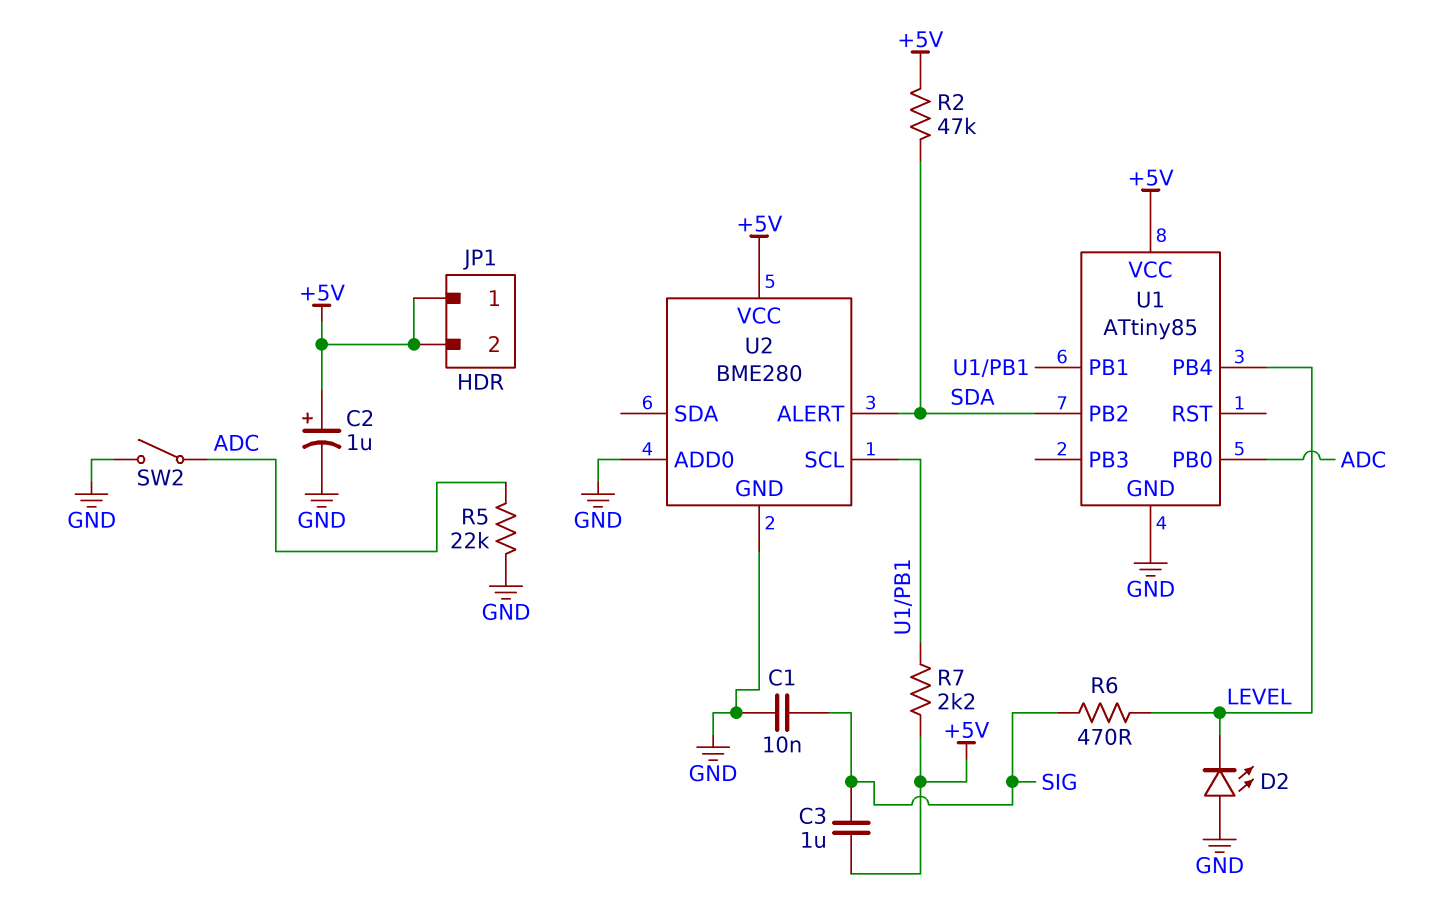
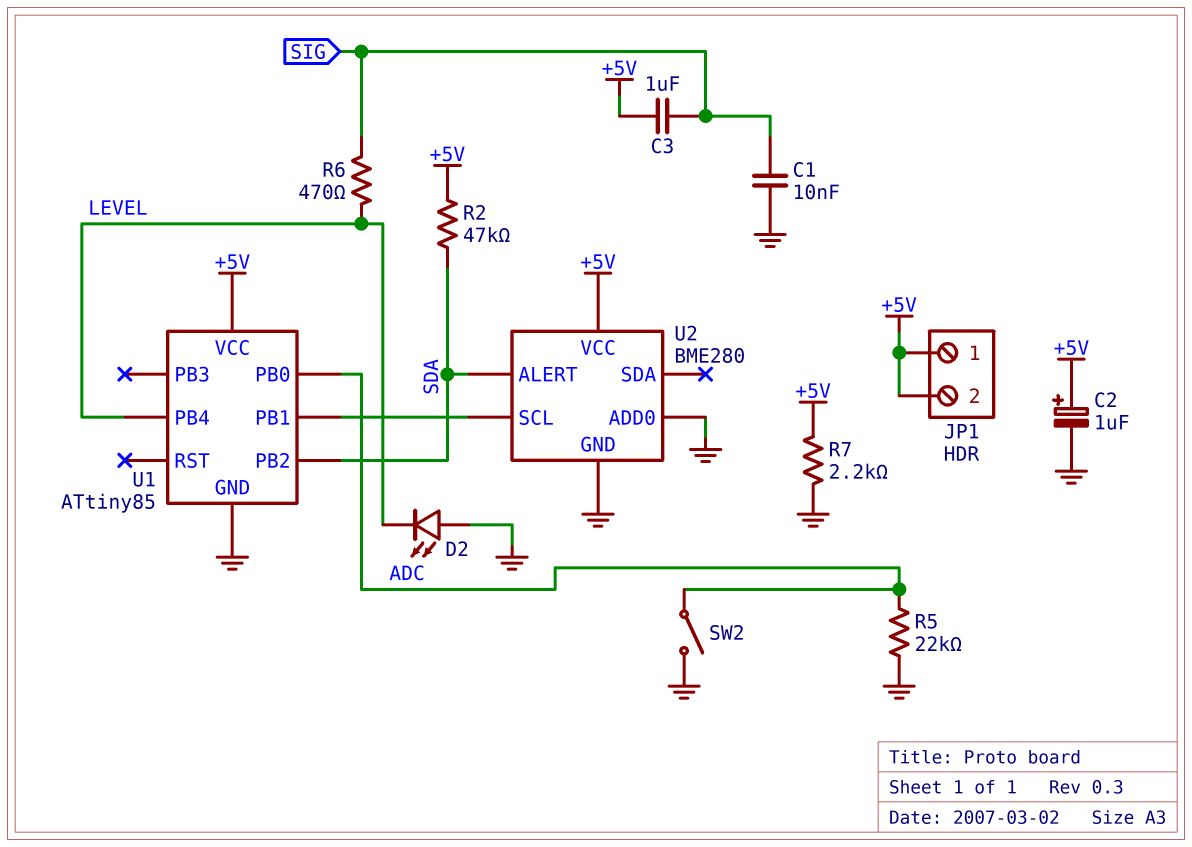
R7: 2.2k (+5V, U1/PB1) -> 2.2k (+5V, GND)

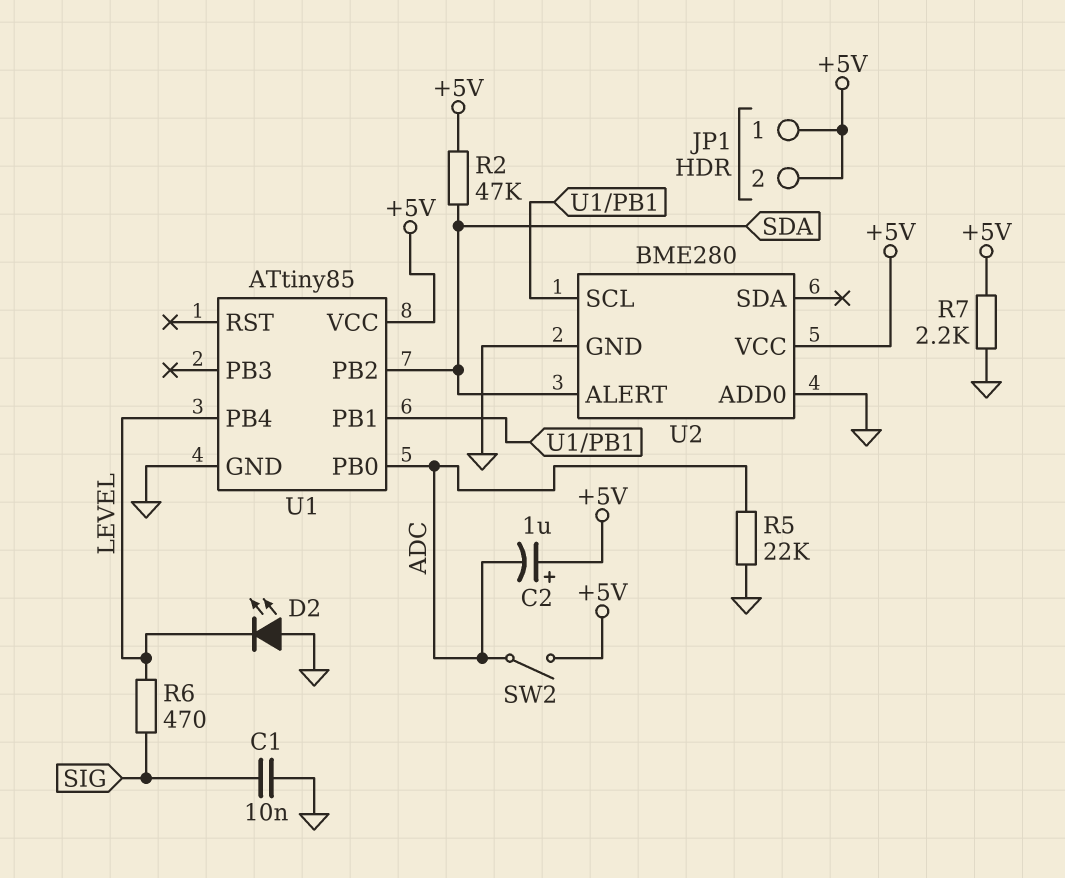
C2: 1uF (plus +5V, minus GND) -> 1uF (plus +5V, minus ADC)
C3: 1uF (+5V, SIG) -> none
SW2: switch (ADC, GND) -> switch (+5V, ADC)

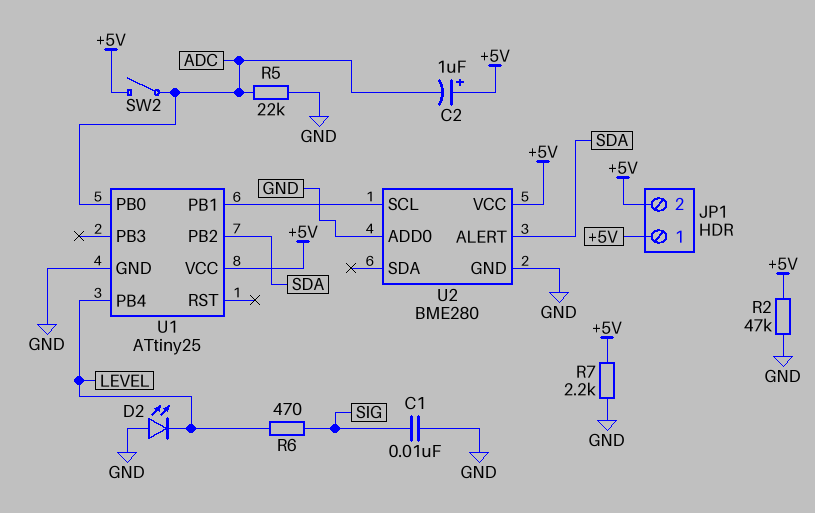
R2: 47k (+5V, SDA) -> 47k (+5V, GND)
U1: ATtiny85 -> ATtiny25

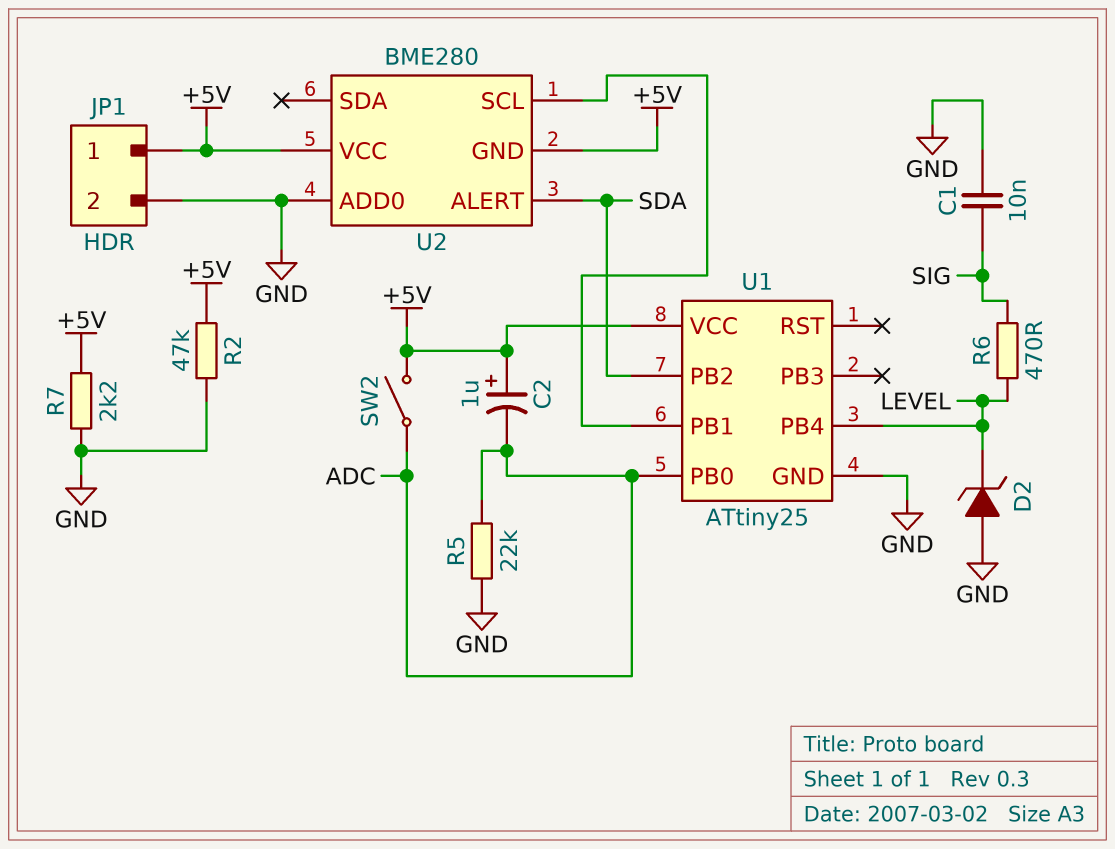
D2: LED (A GND, K LEVEL) -> zener (A GND, K LEVEL)
JP1 pin 2: +5V -> GND
U2 pin GND: GND -> +5V

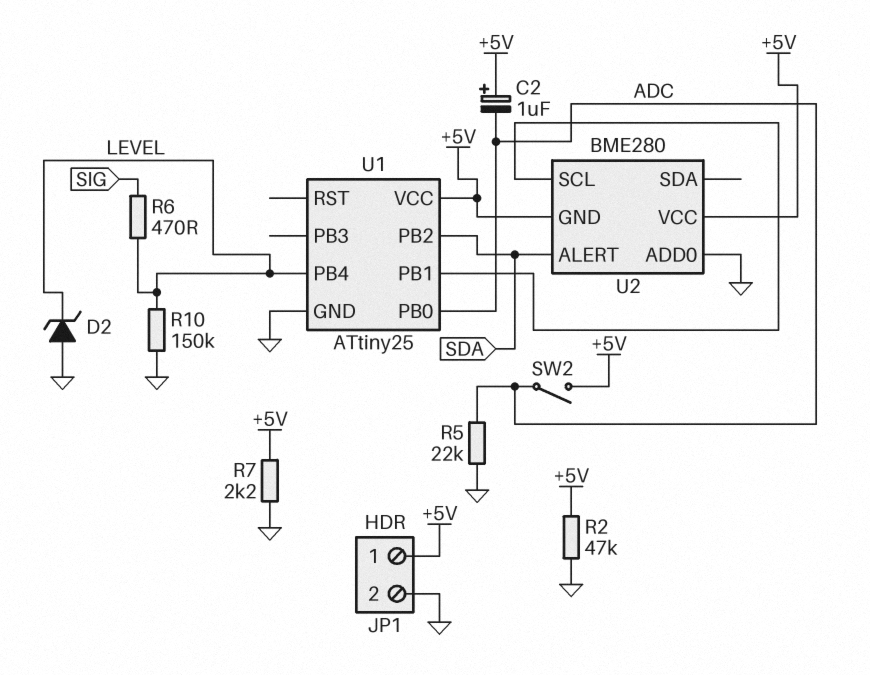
C1: 10nF (GND, SIG) -> none
R10: none -> 150k (GND, LEVEL)

